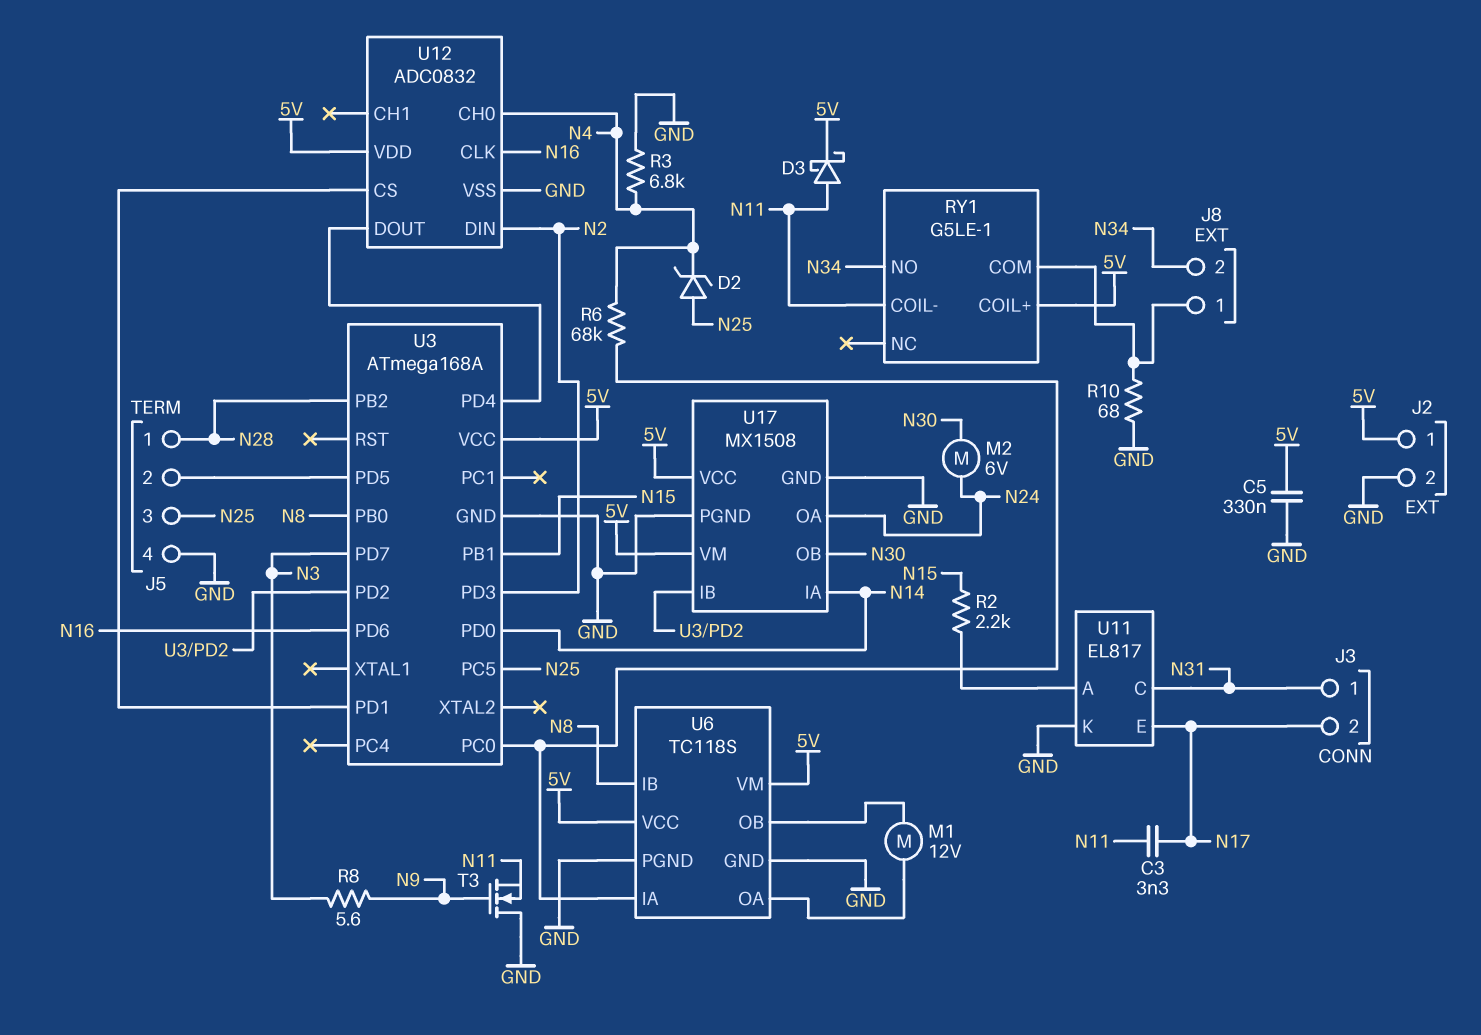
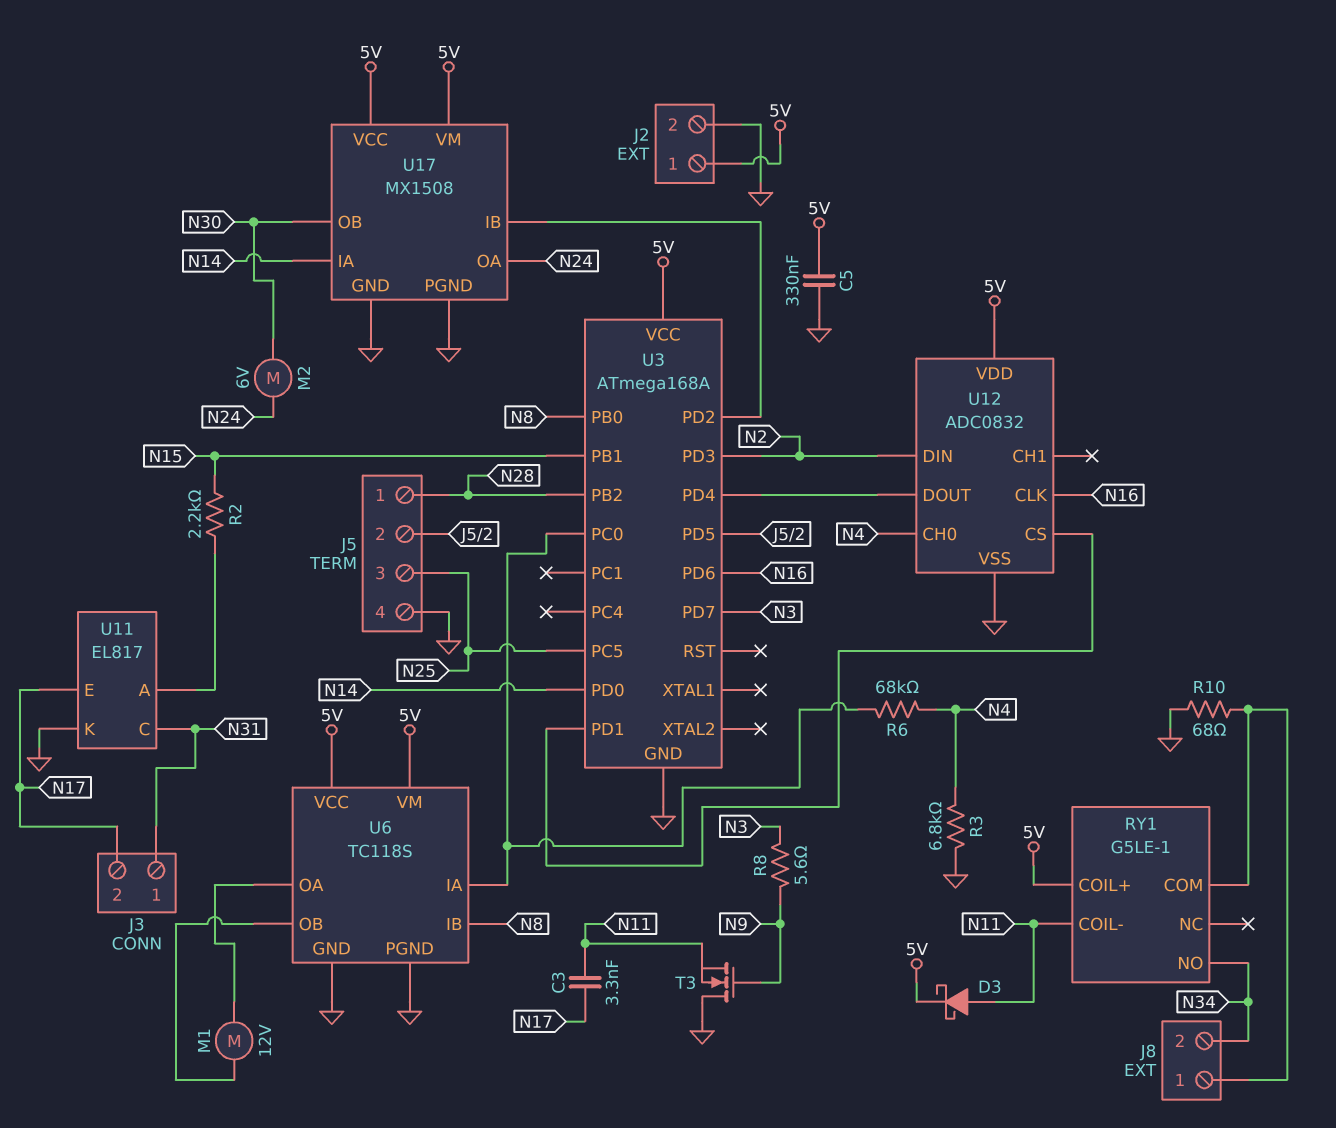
D2: zener (A N25, K N4) -> none

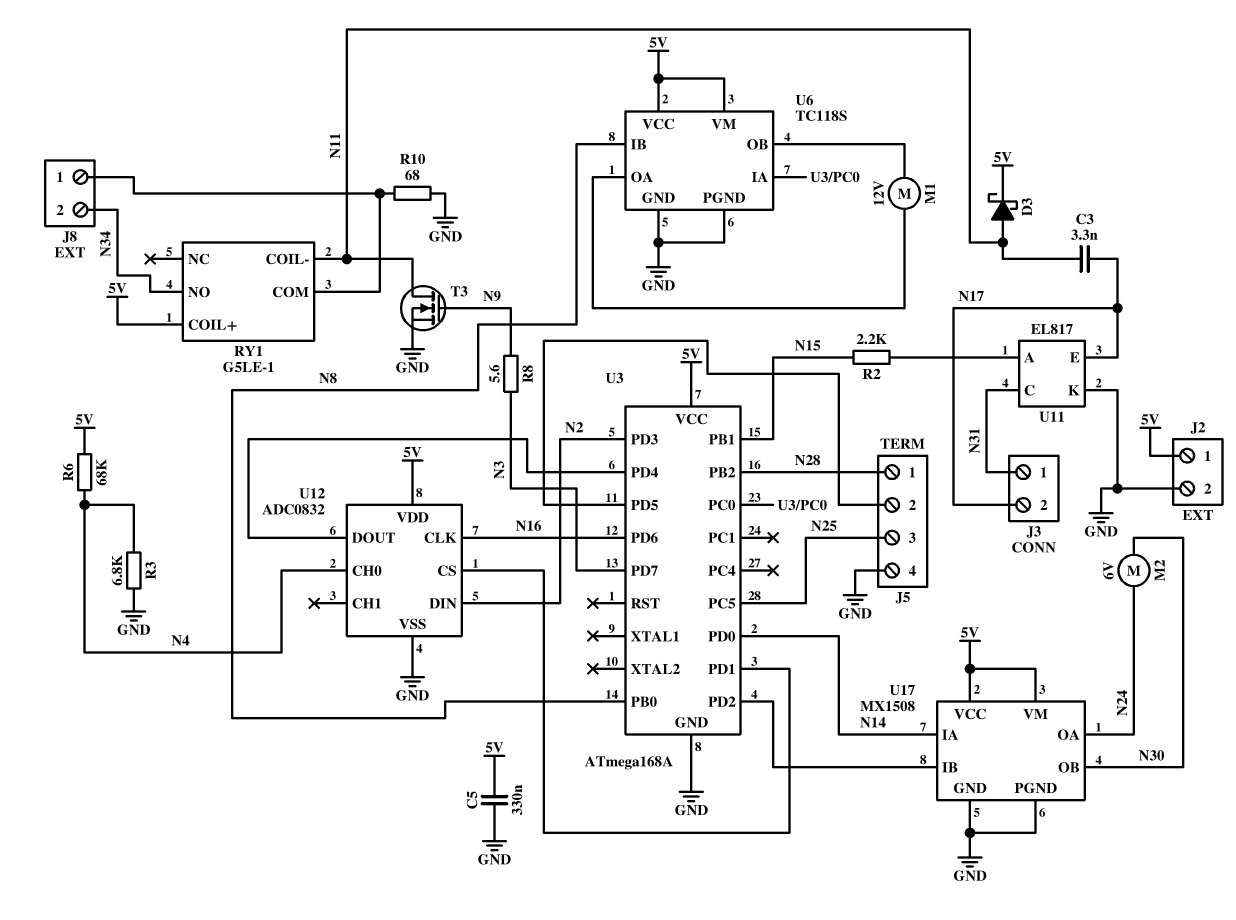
R6: 68k (N4, U3/PC0) -> 68k (5V, N4)
T3: NMOS (G N9, D GND, S N11) -> NMOS (G N9, D N11, S GND)

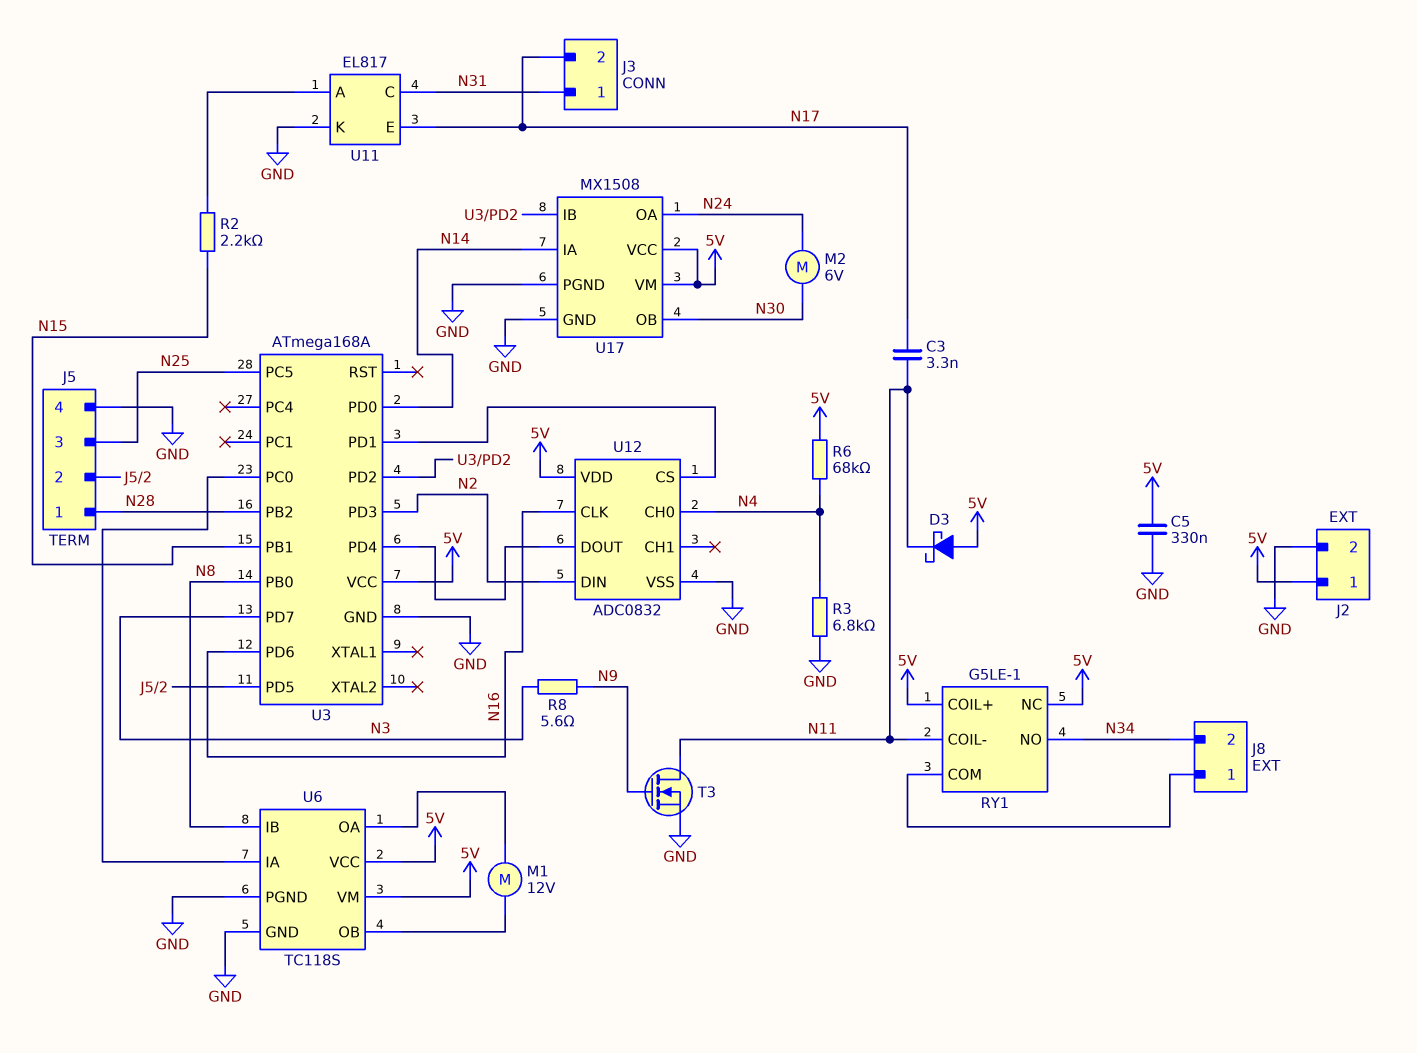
D3: schottky (A N11, K 5V) -> schottky (A 5V, K N11)
R10: 68 (GND, J8/1) -> none
RY1 pin NC: none -> 5V

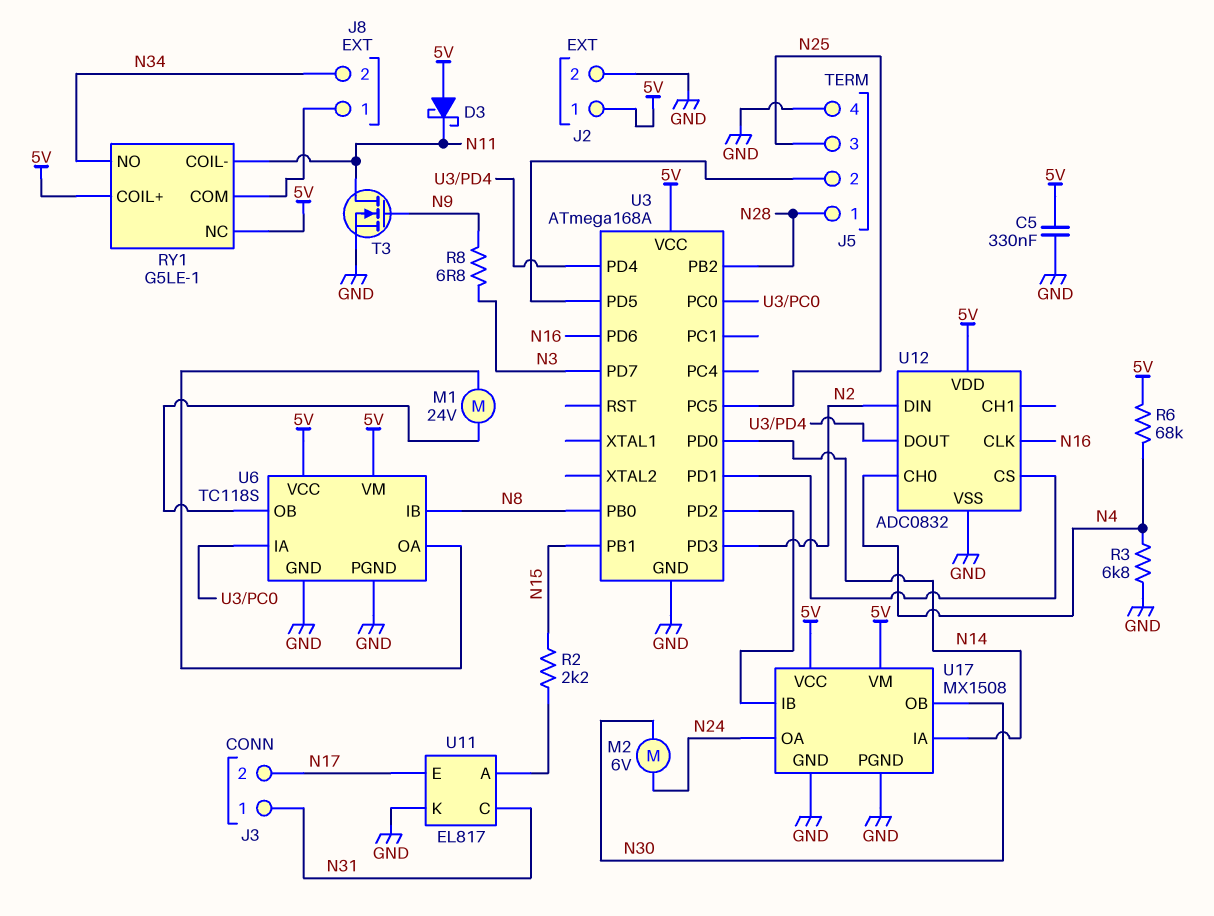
C3: 3.3nF (N11, N17) -> none
M1: motor 12V (U6/OA, U6/OB) -> motor 24V (U6/OA, U6/OB)
R8: 5.6 (N3, N9) -> 6.8 (N3, N9)

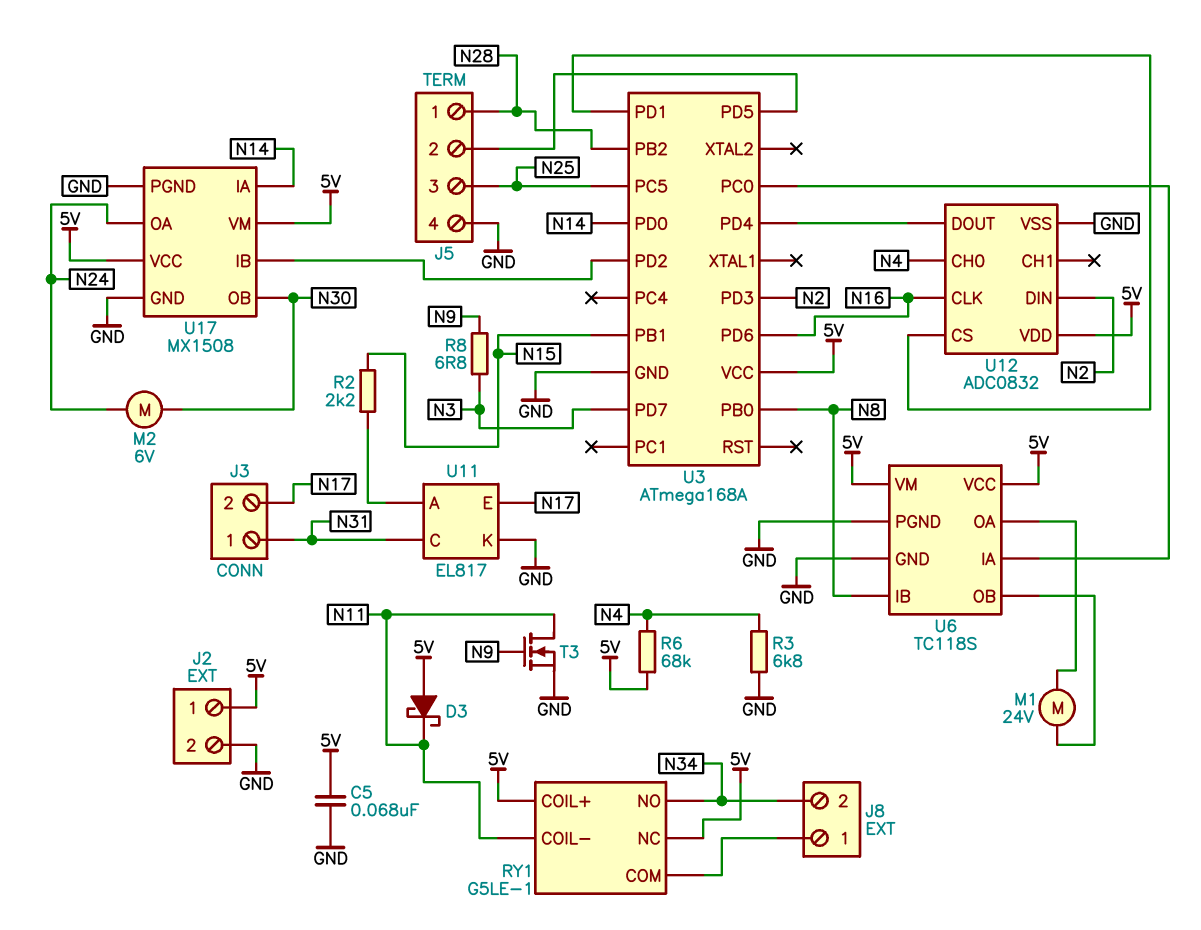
C5: 330nF (5V, GND) -> 68nF (5V, GND)

